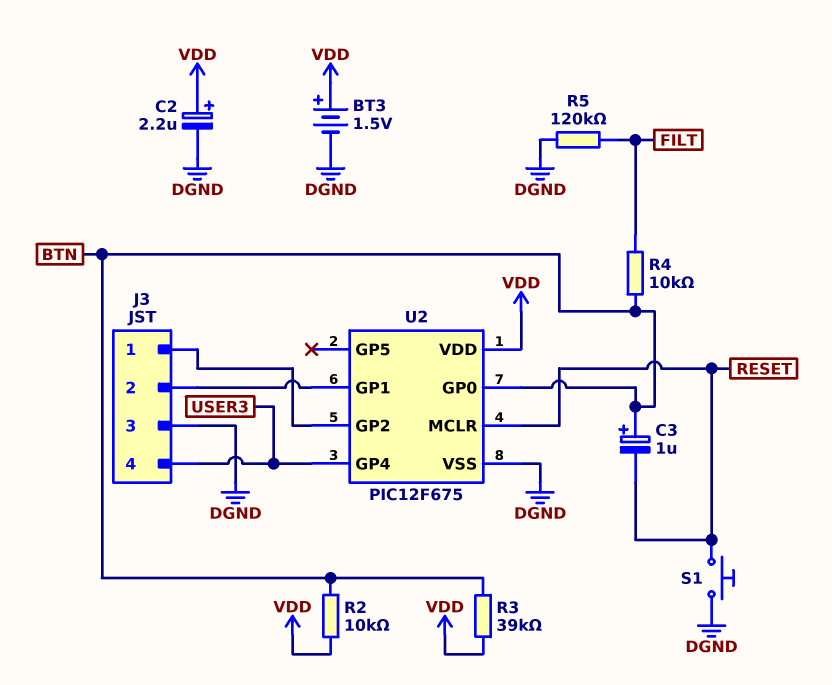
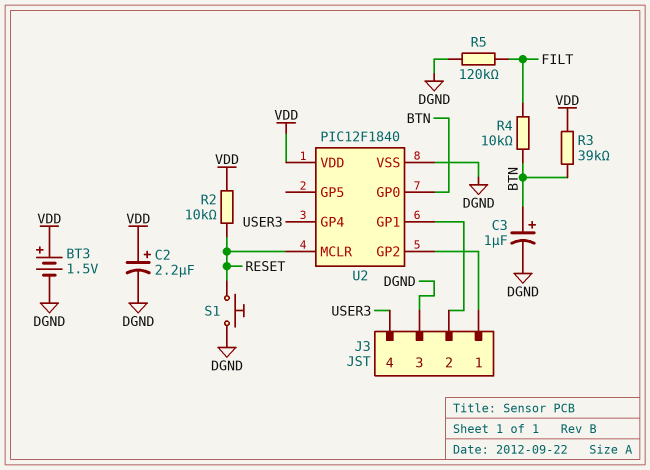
C3: 1uF (plus BTN, minus RESET) -> 1uF (plus BTN, minus DGND)
R2: 10k (BTN, VDD) -> 10k (RESET, VDD)
U2: PIC12F675 -> PIC12F1840

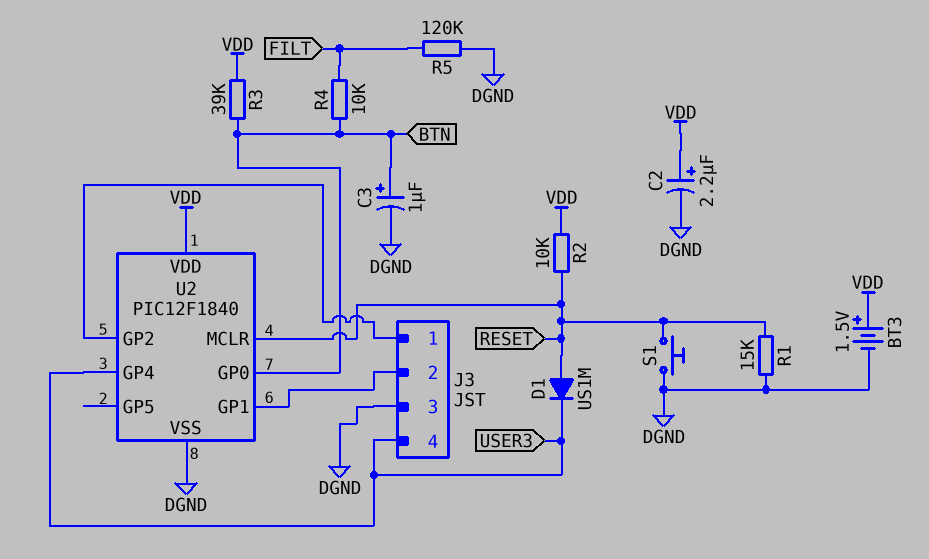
D1: none -> diode US1M (A RESET, K USER3)
R1: none -> 15k (DGND, RESET)

